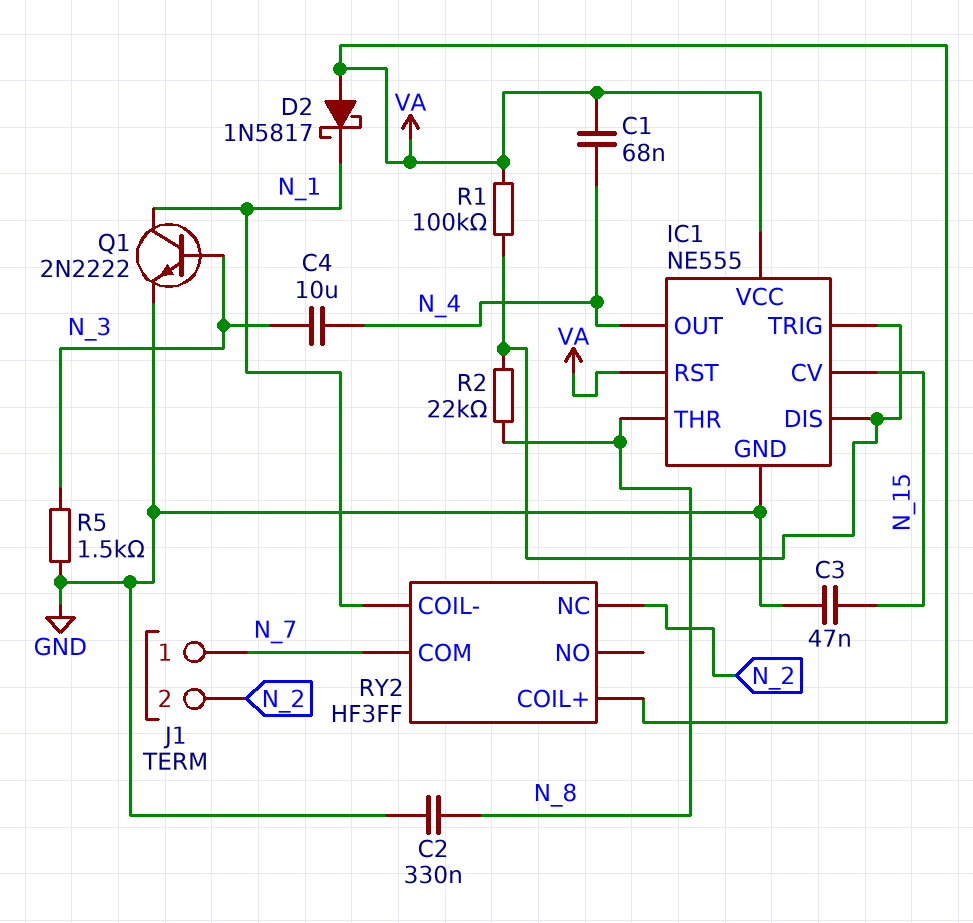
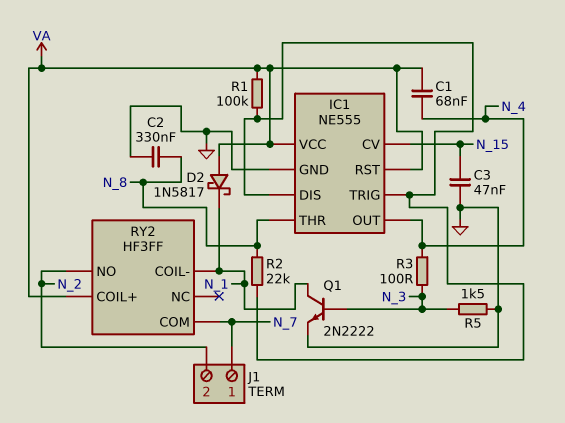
C4: 10uF (N_3, N_4) -> none
R3: none -> 100 (N_3, N_4)
RY2 pin NC: N_2 -> none
RY2 pin NO: none -> N_2

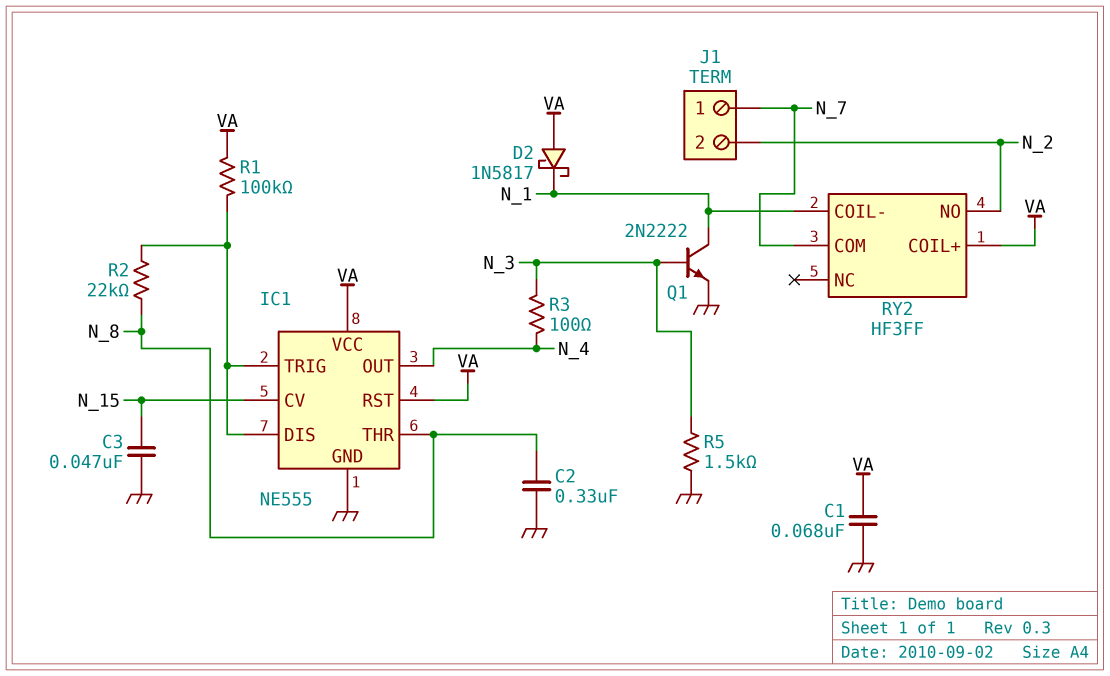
C1: 68nF (N_4, VA) -> 68nF (GND, VA)

